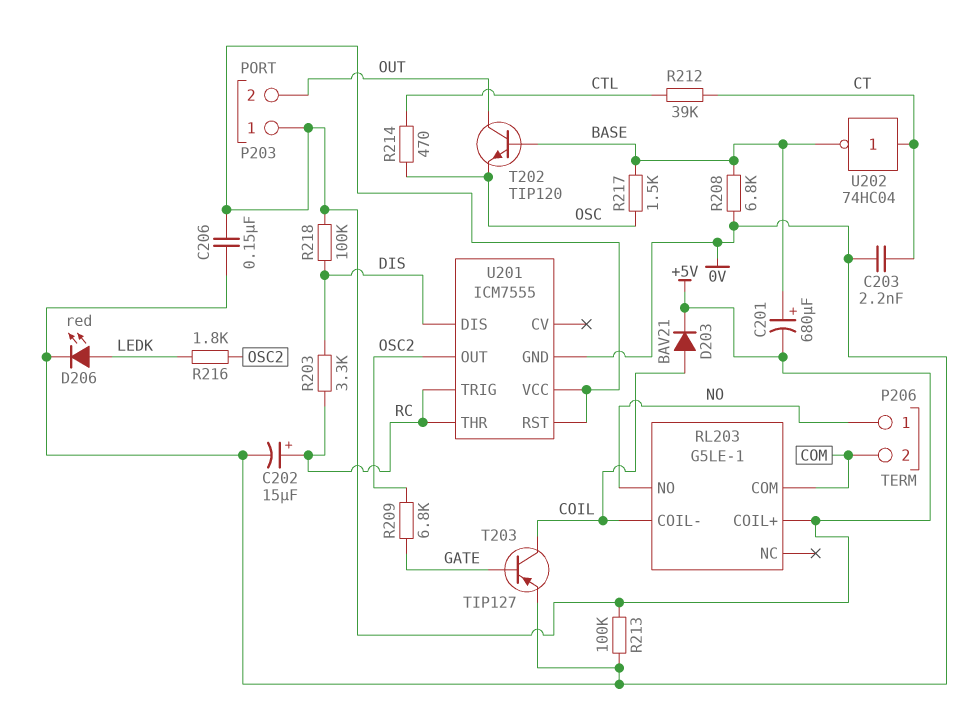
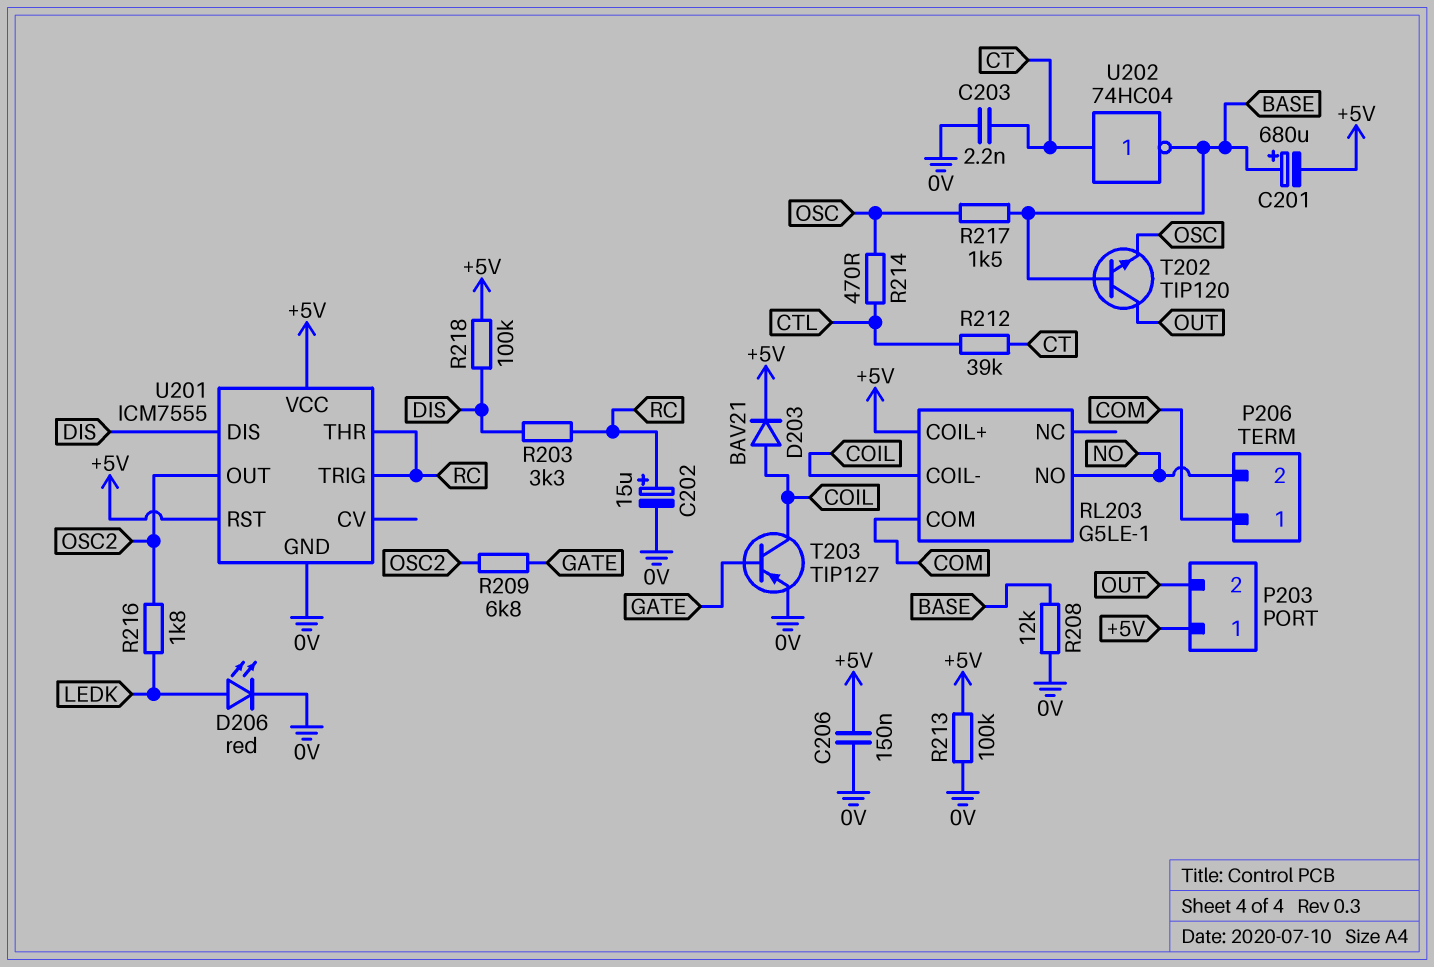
P206 pin 1: NO -> COM
P206 pin 2: COM -> NO
R208: 6.8k (0V, BASE) -> 12k (0V, BASE)

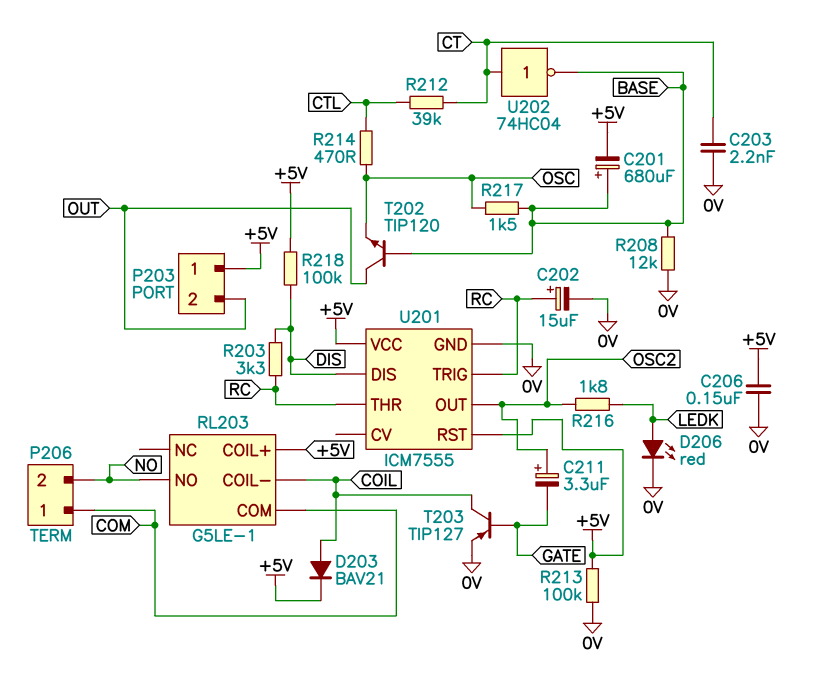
C211: none -> 3.3uF (plus OSC2, minus GATE)
R209: 6.8k (GATE, OSC2) -> none

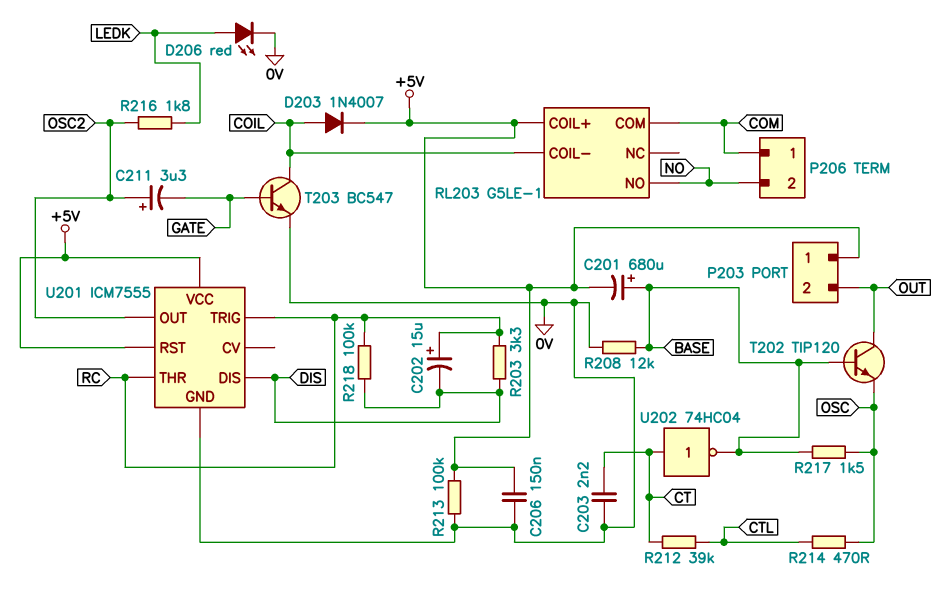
C202: 15uF (plus RC, minus 0V) -> 15uF (plus RC, minus DIS)
D203: diode BAV21 (A COIL, K +5V) -> diode 1N4007 (A COIL, K +5V)
R218: 100k (+5V, DIS) -> 100k (DIS, RC)
T203: PNP TIP127 (B GATE, C COIL, E 0V) -> NPN BC547 (B GATE, C COIL, E 0V)

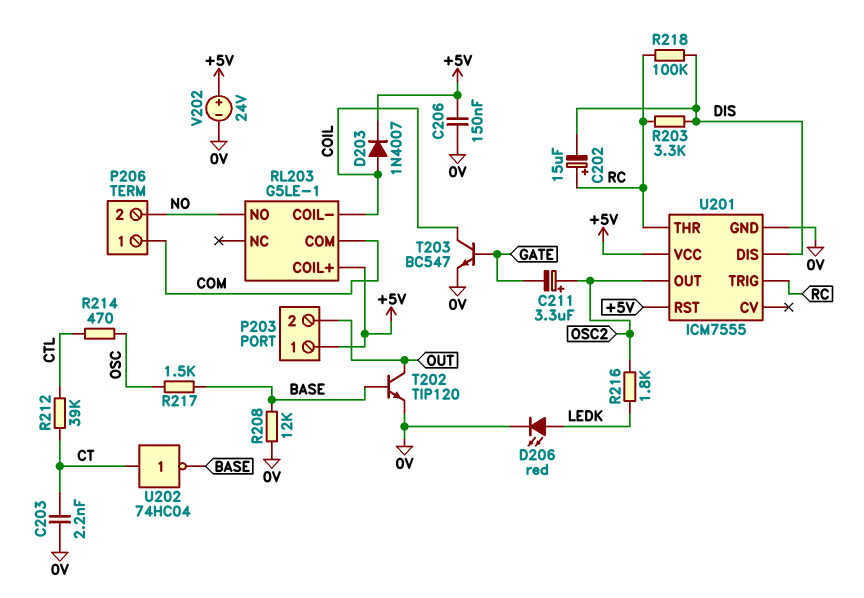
C201: 680uF (plus BASE, minus +5V) -> none
R213: 100k (+5V, 0V) -> none
T202: NPN TIP120 (B BASE, C OUT, E OSC) -> NPN TIP120 (B BASE, C OUT, E 0V)
V202: none -> 24V (plus +5V, minus 0V)

